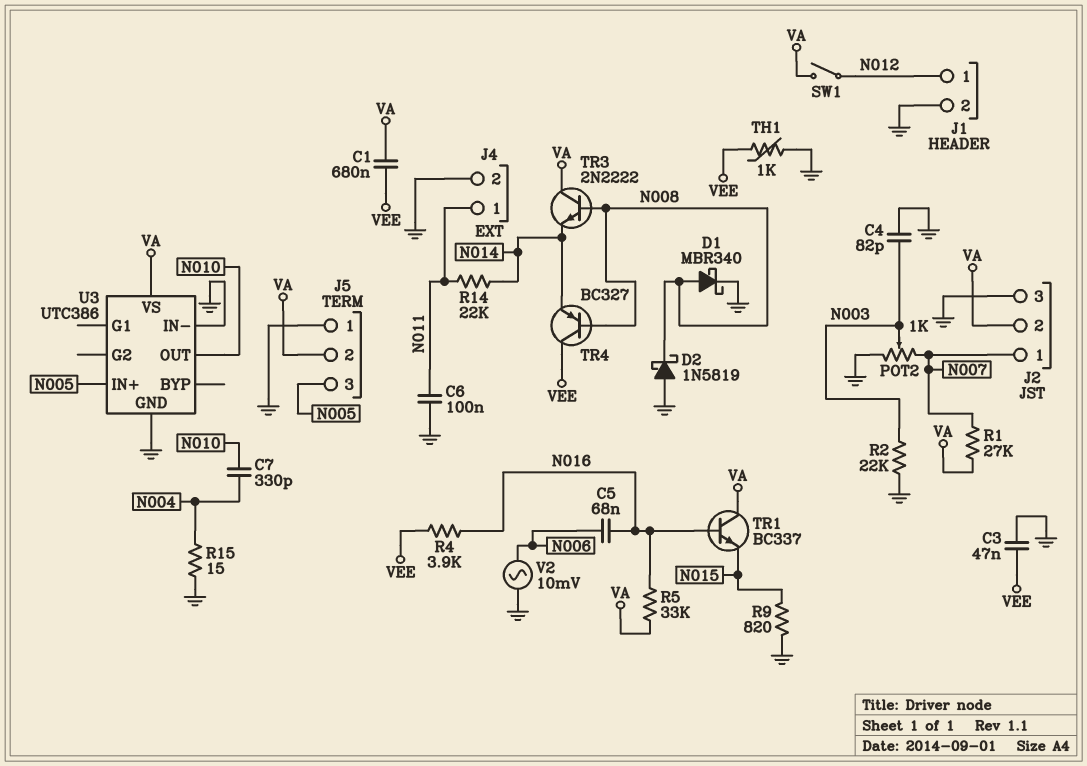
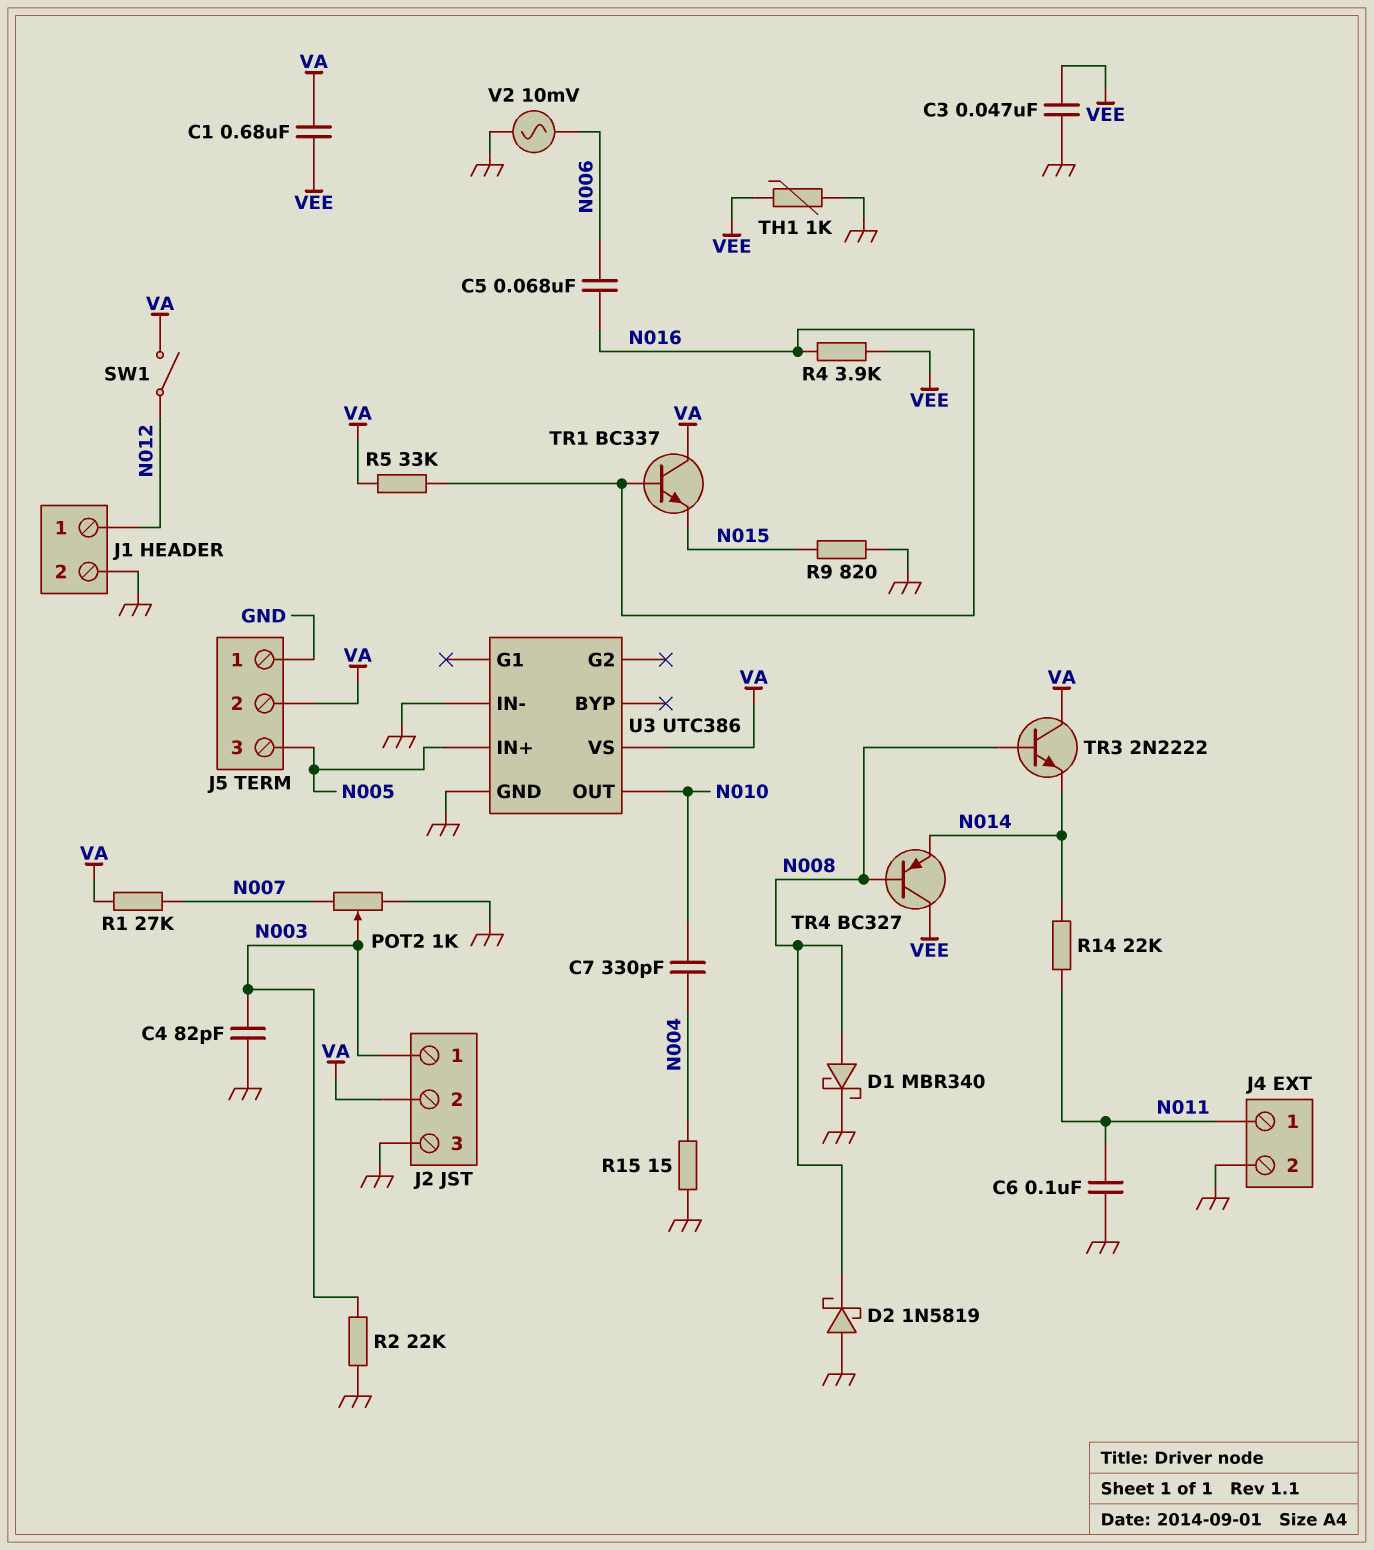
J2 pin 1: N007 -> N003

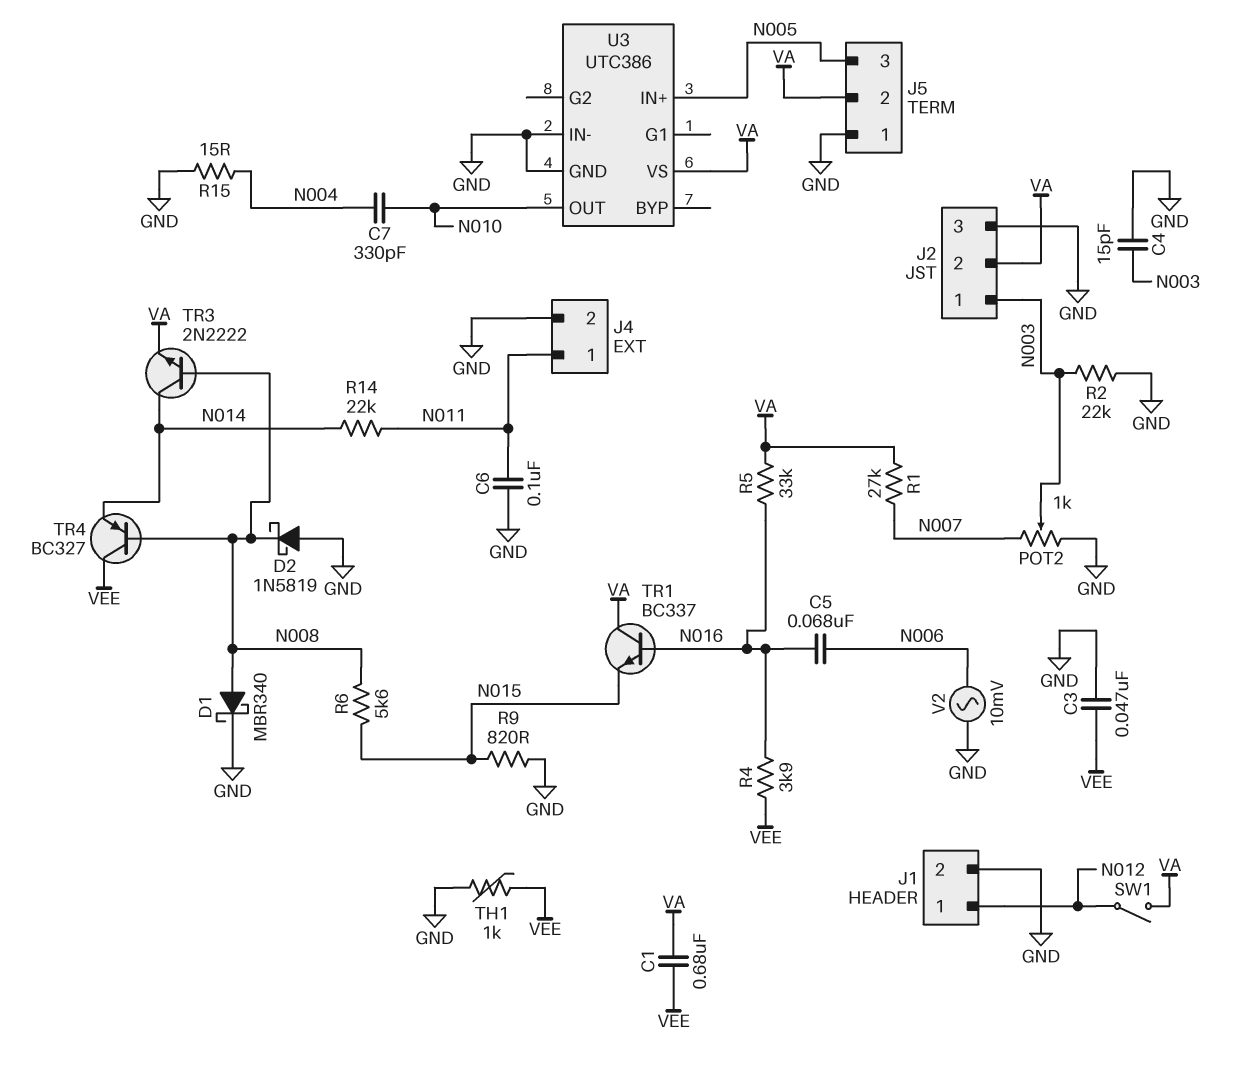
C4: 82pF (GND, N003) -> 15pF (GND, N003)
R6: none -> 5.6k (N008, N015)
TR3: NPN 2N2222 (B N008, C VA, E N014) -> NPN 2N2222 (B N008, C N014, E VA)

